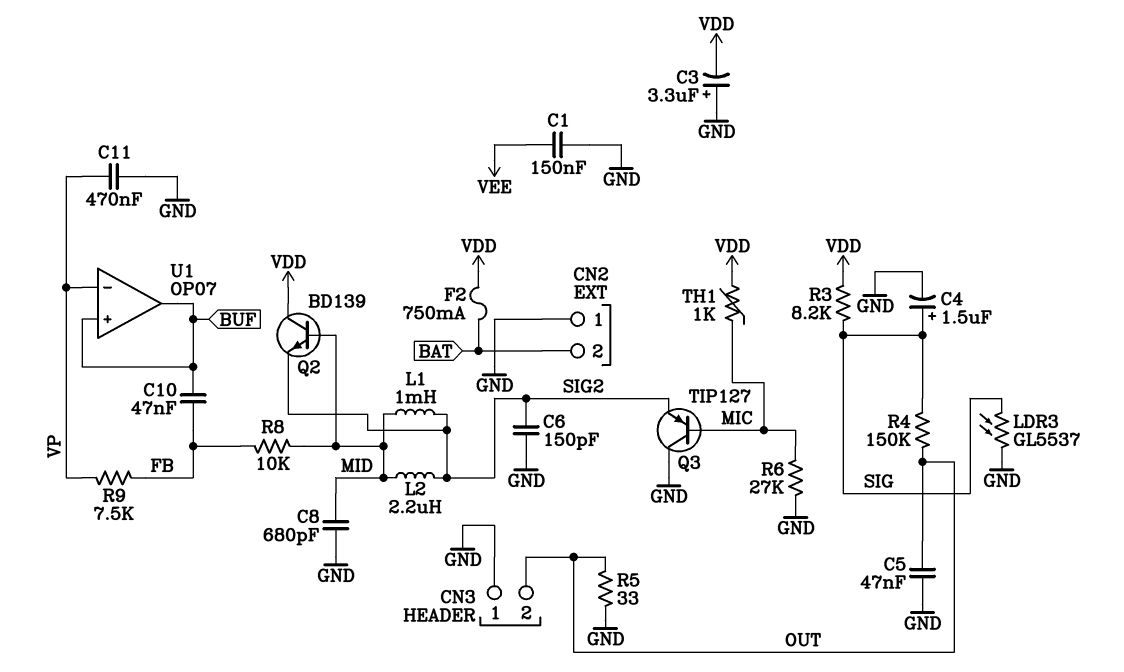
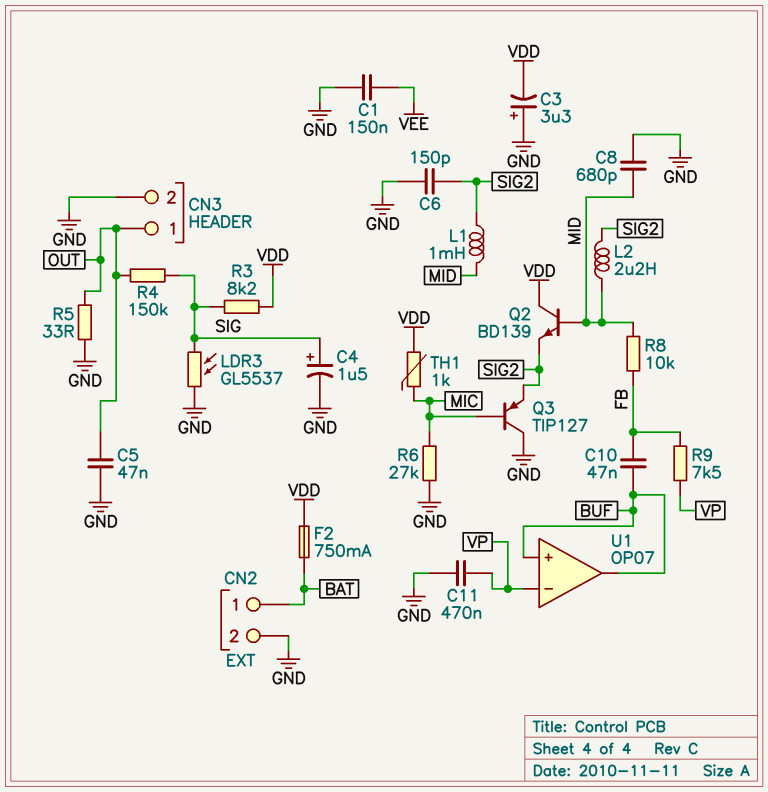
CN2 pin 1: GND -> BAT
CN2 pin 2: BAT -> GND
CN3 pin 1: GND -> OUT
CN3 pin 2: OUT -> GND

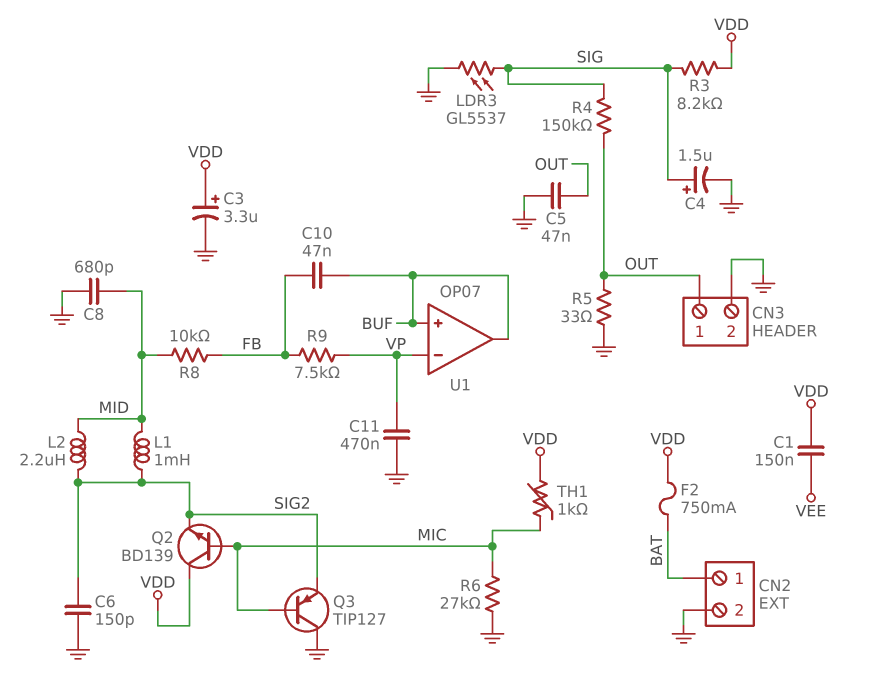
C1: 150nF (GND, VEE) -> 150nF (VDD, VEE)
C3: 3.3uF (plus GND, minus VDD) -> 3.3uF (plus VDD, minus GND)
Q2: NPN BD139 (B MID, C VDD, E SIG2) -> NPN BD139 (B MIC, C VDD, E SIG2)

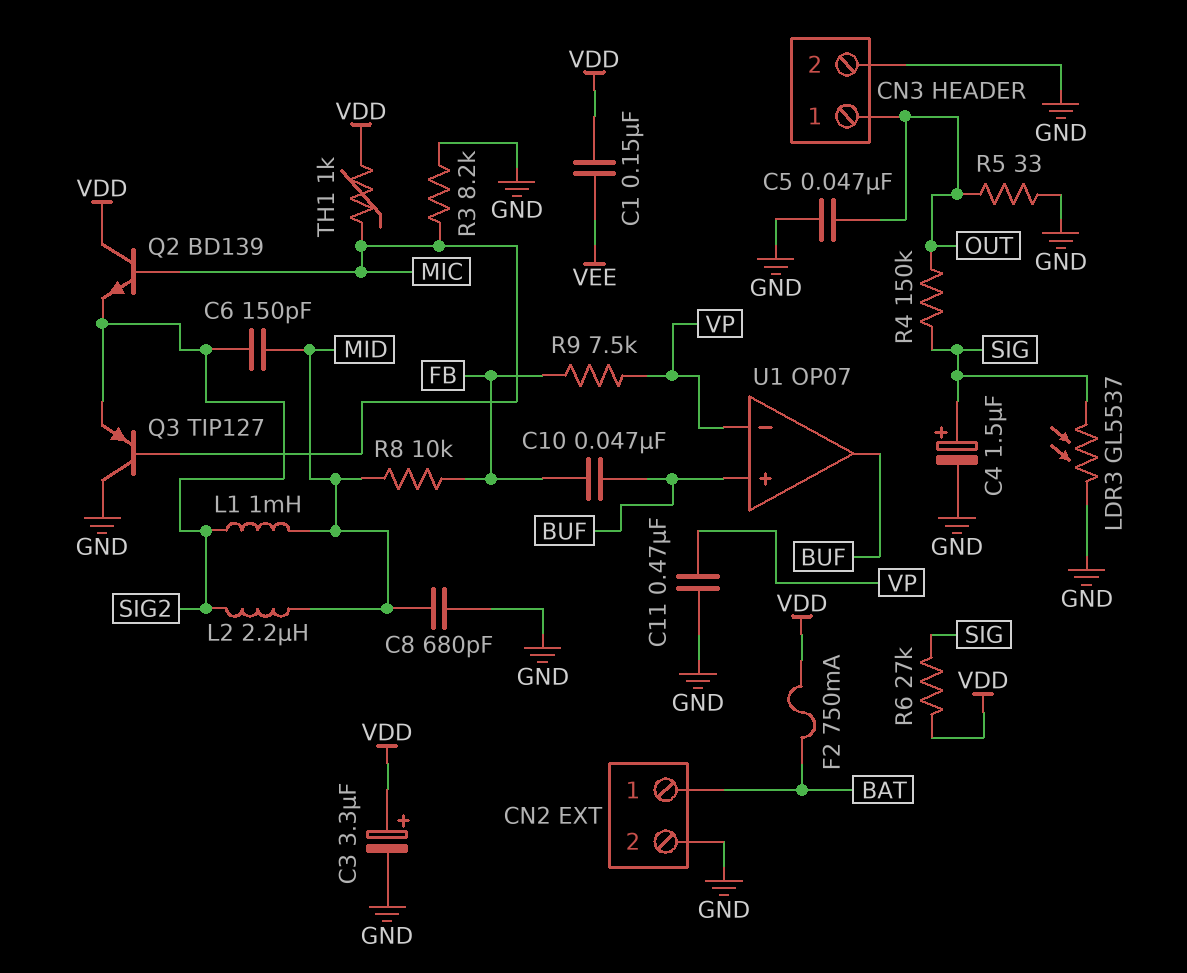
C6: 150pF (GND, SIG2) -> 150pF (MID, SIG2)
R3: 8.2k (SIG, VDD) -> 8.2k (GND, MIC)
R6: 27k (GND, MIC) -> 27k (SIG, VDD)

